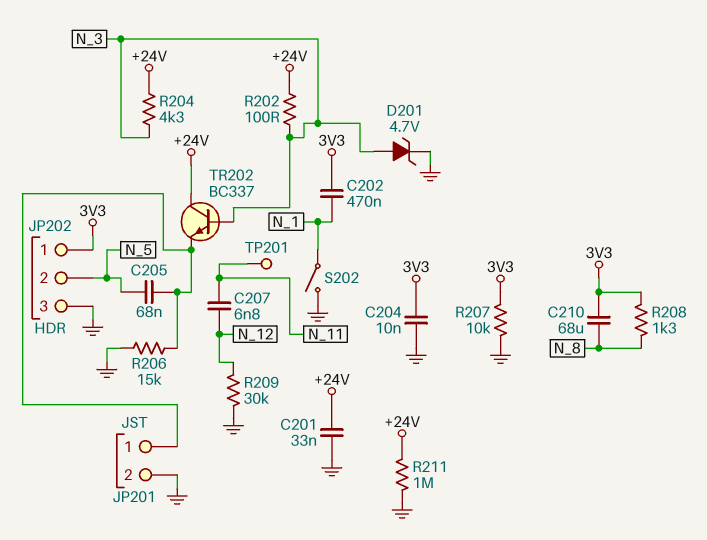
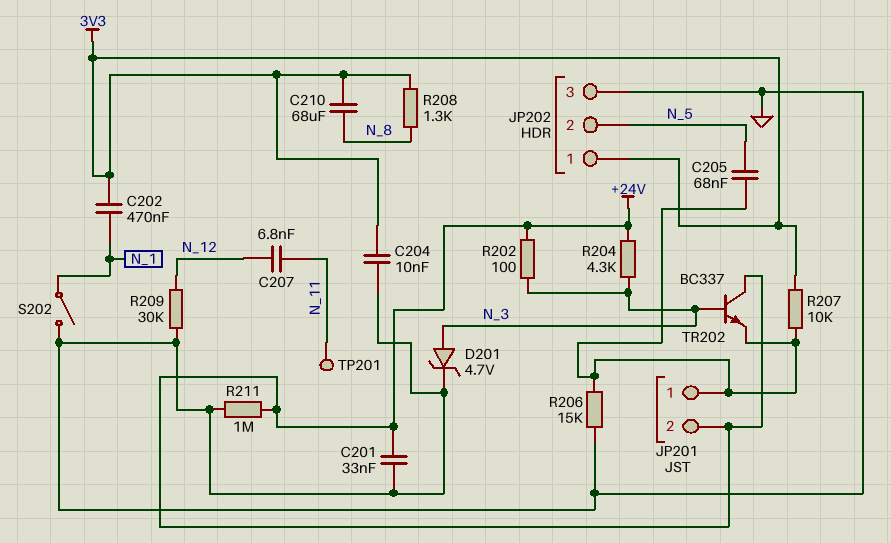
JP201 pin 2: GND -> +24V
R207: 10k (3V3, GND) -> 10k (3V3, JP201/1)

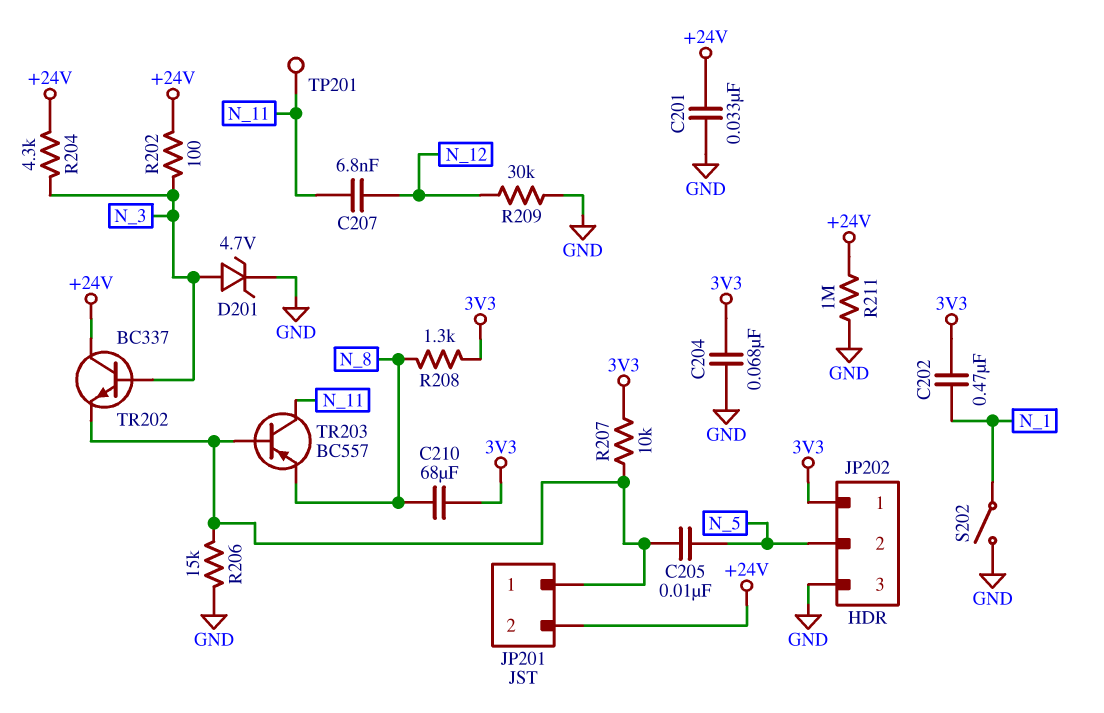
C204: 10nF (3V3, GND) -> 68nF (3V3, GND)
C205: 68nF (JP201/1, N_5) -> 10nF (JP201/1, N_5)
TR203: none -> PNP BC557 (B JP201/1, C N_11, E N_8)

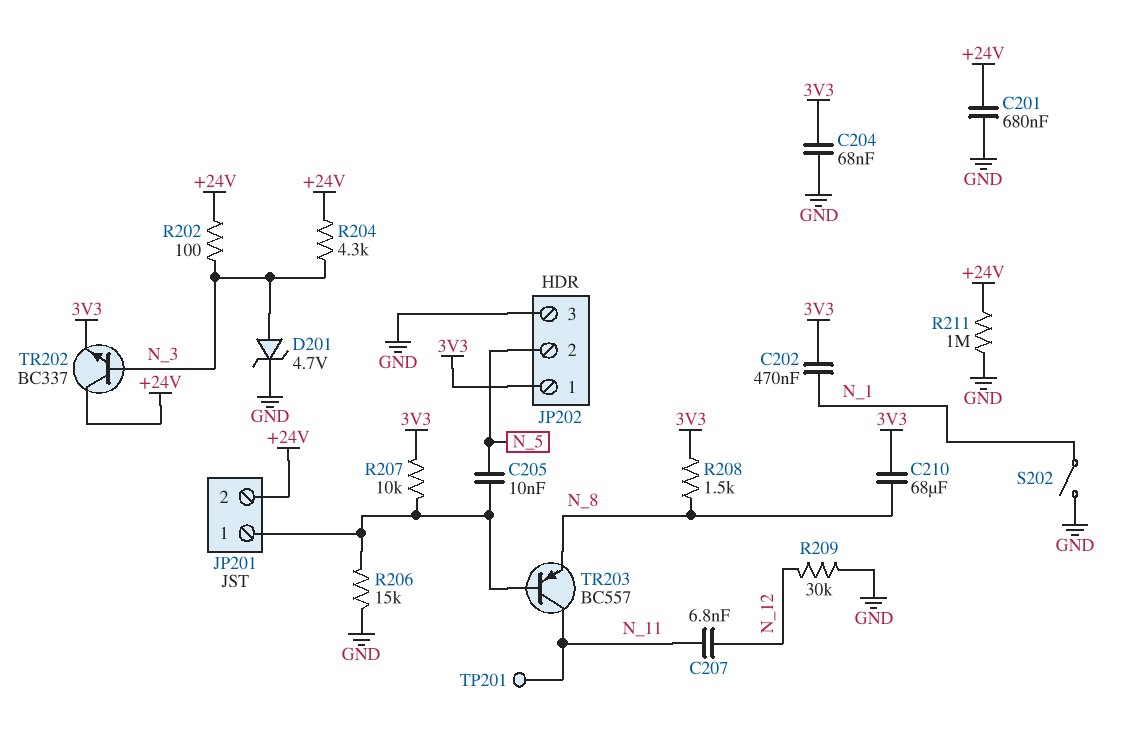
C201: 33nF (+24V, GND) -> 680nF (+24V, GND)
R208: 1.3k (3V3, N_8) -> 1.5k (3V3, N_8)
TR202: NPN BC337 (B N_3, C +24V, E JP201/1) -> NPN BC337 (B N_3, C +24V, E 3V3)

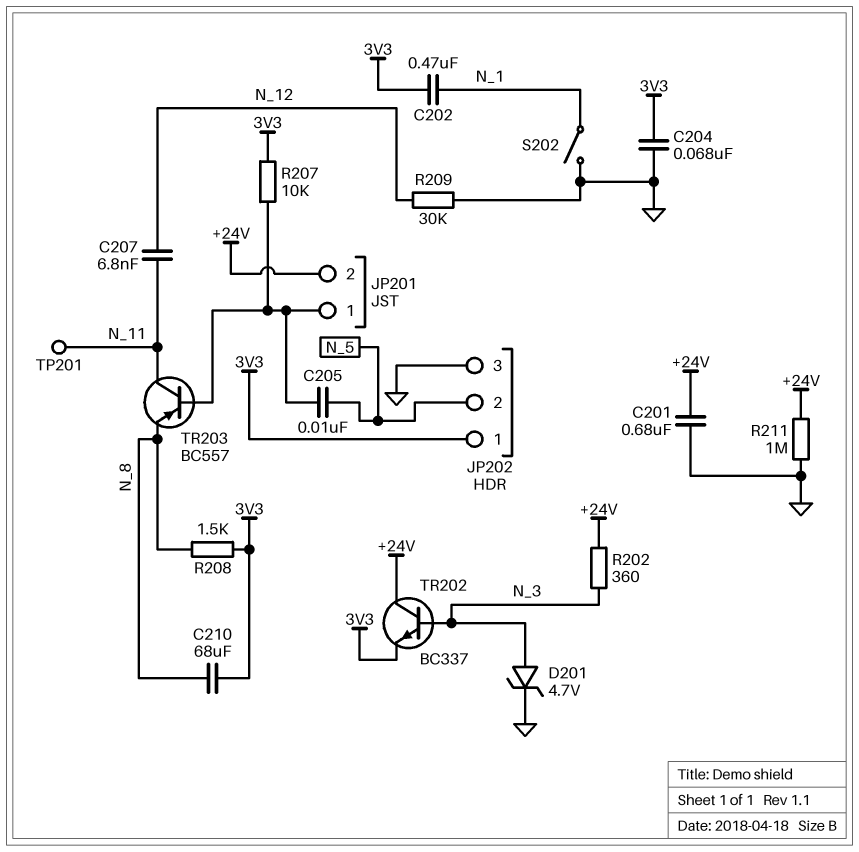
R202: 100 (+24V, N_3) -> 360 (+24V, N_3)
R204: 4.3k (+24V, N_3) -> none
R206: 15k (GND, JP201/1) -> none

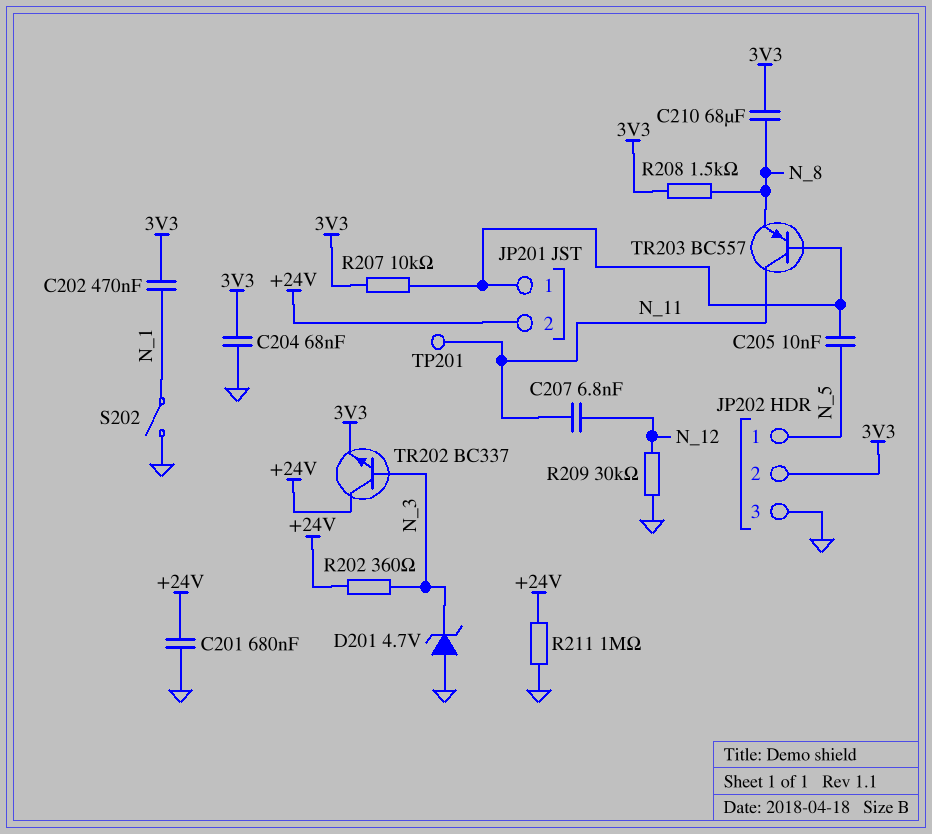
D201: zener 4.7V (A N_3, K GND) -> zener 4.7V (A GND, K N_3)
JP202 pin 1: 3V3 -> N_5
JP202 pin 2: N_5 -> 3V3

